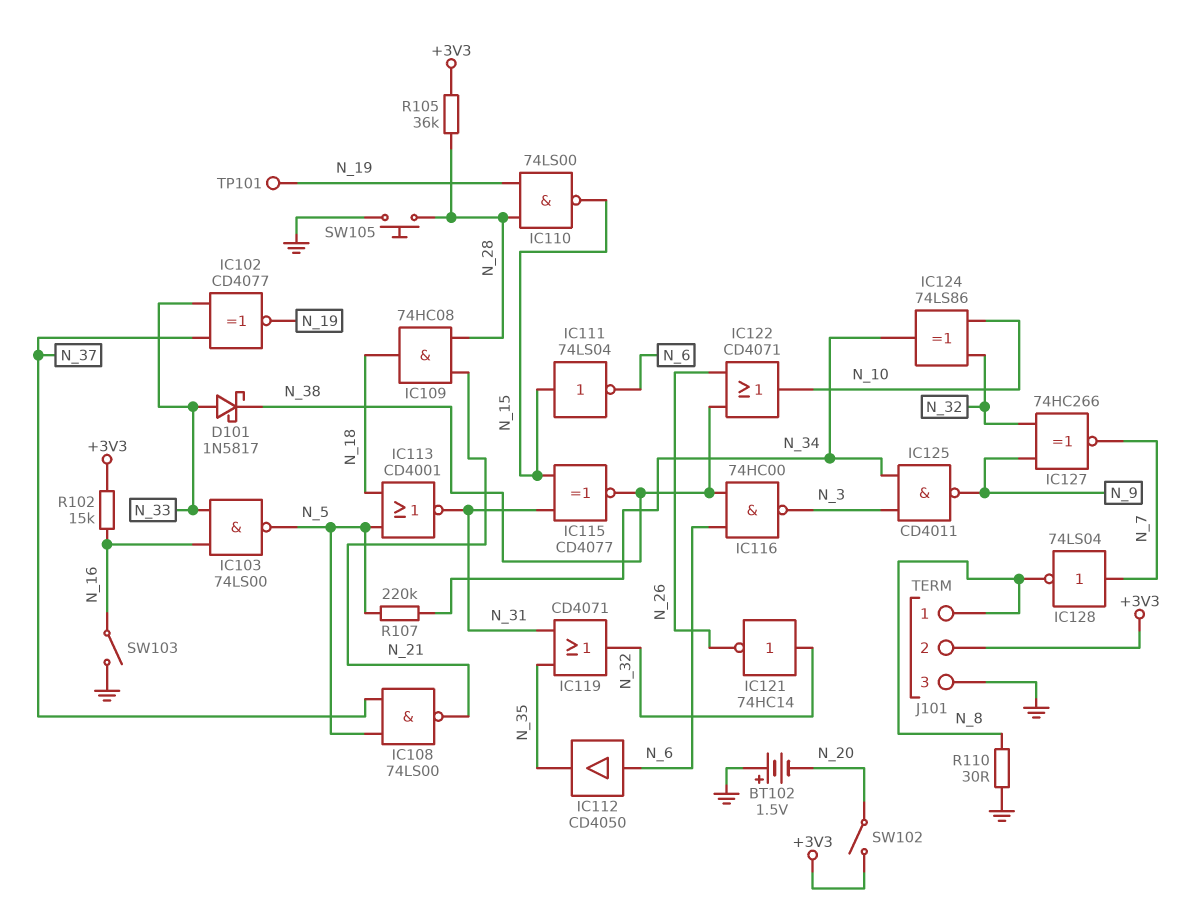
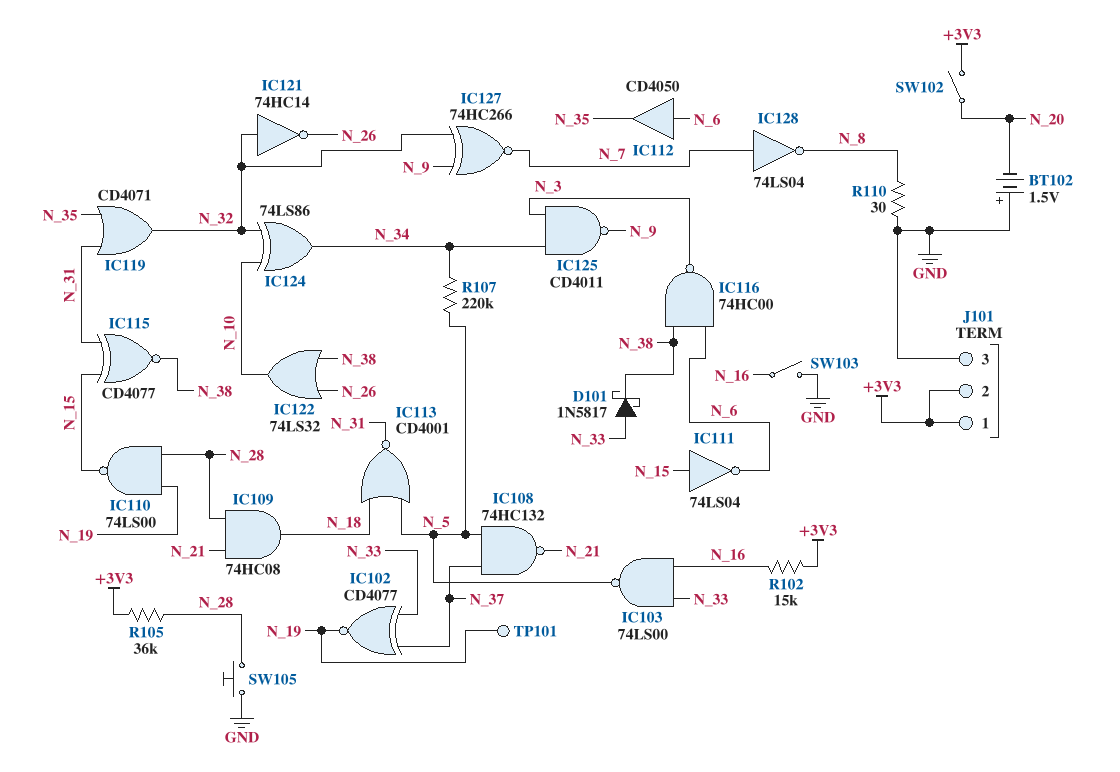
IC108: NAND 74LS00 (in N_5, in N_37, out N_21) -> NAND 74HC132 (in N_5, in N_37, out N_21)
IC122: OR CD4071 (in N_26, in N_38, out N_10) -> OR 74LS32 (in N_26, in N_38, out N_10)
J101 pin 1: N_8 -> +3V3

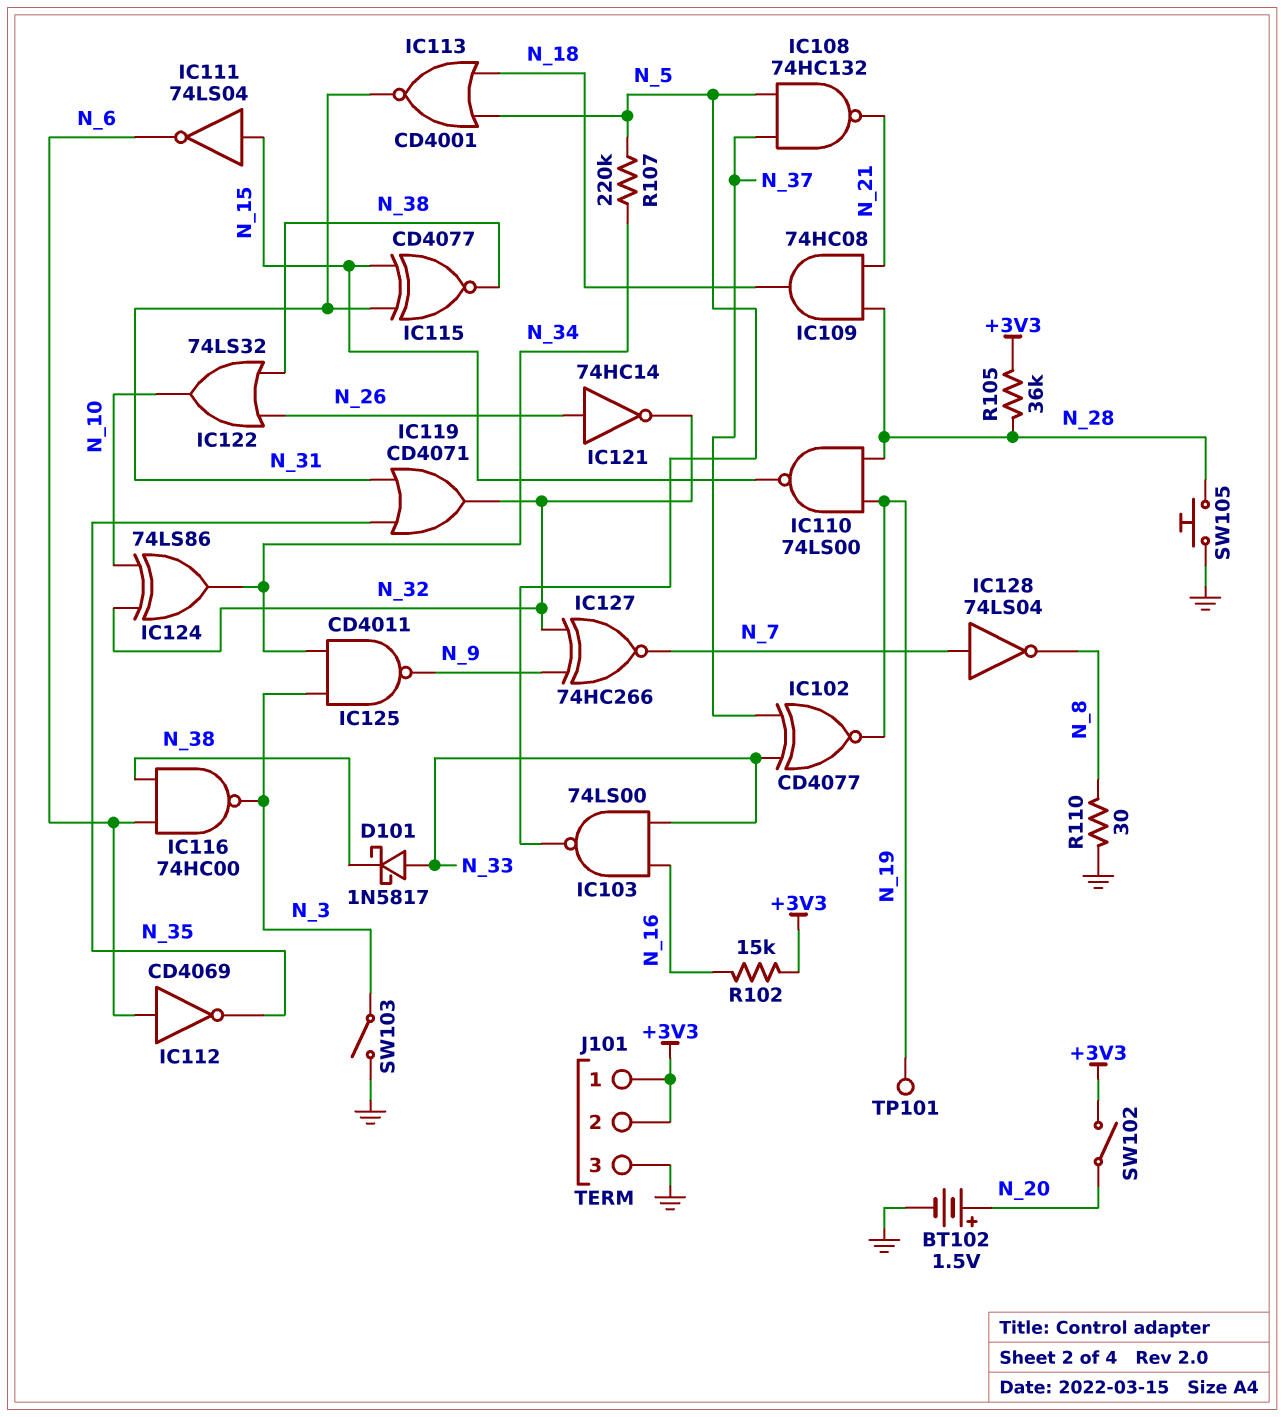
BT102: 1.5V (plus GND, minus N_20) -> 1.5V (plus N_20, minus GND)
IC112: buffer CD4050 (in N_6, out N_35) -> NOT CD4069 (in N_6, out N_35)
IC121: NOT 74HC14 (in N_32, out N_26) -> NOT 74HC14 (in N_26, out N_32)
SW103: switch (GND, N_16) -> switch (GND, N_3)

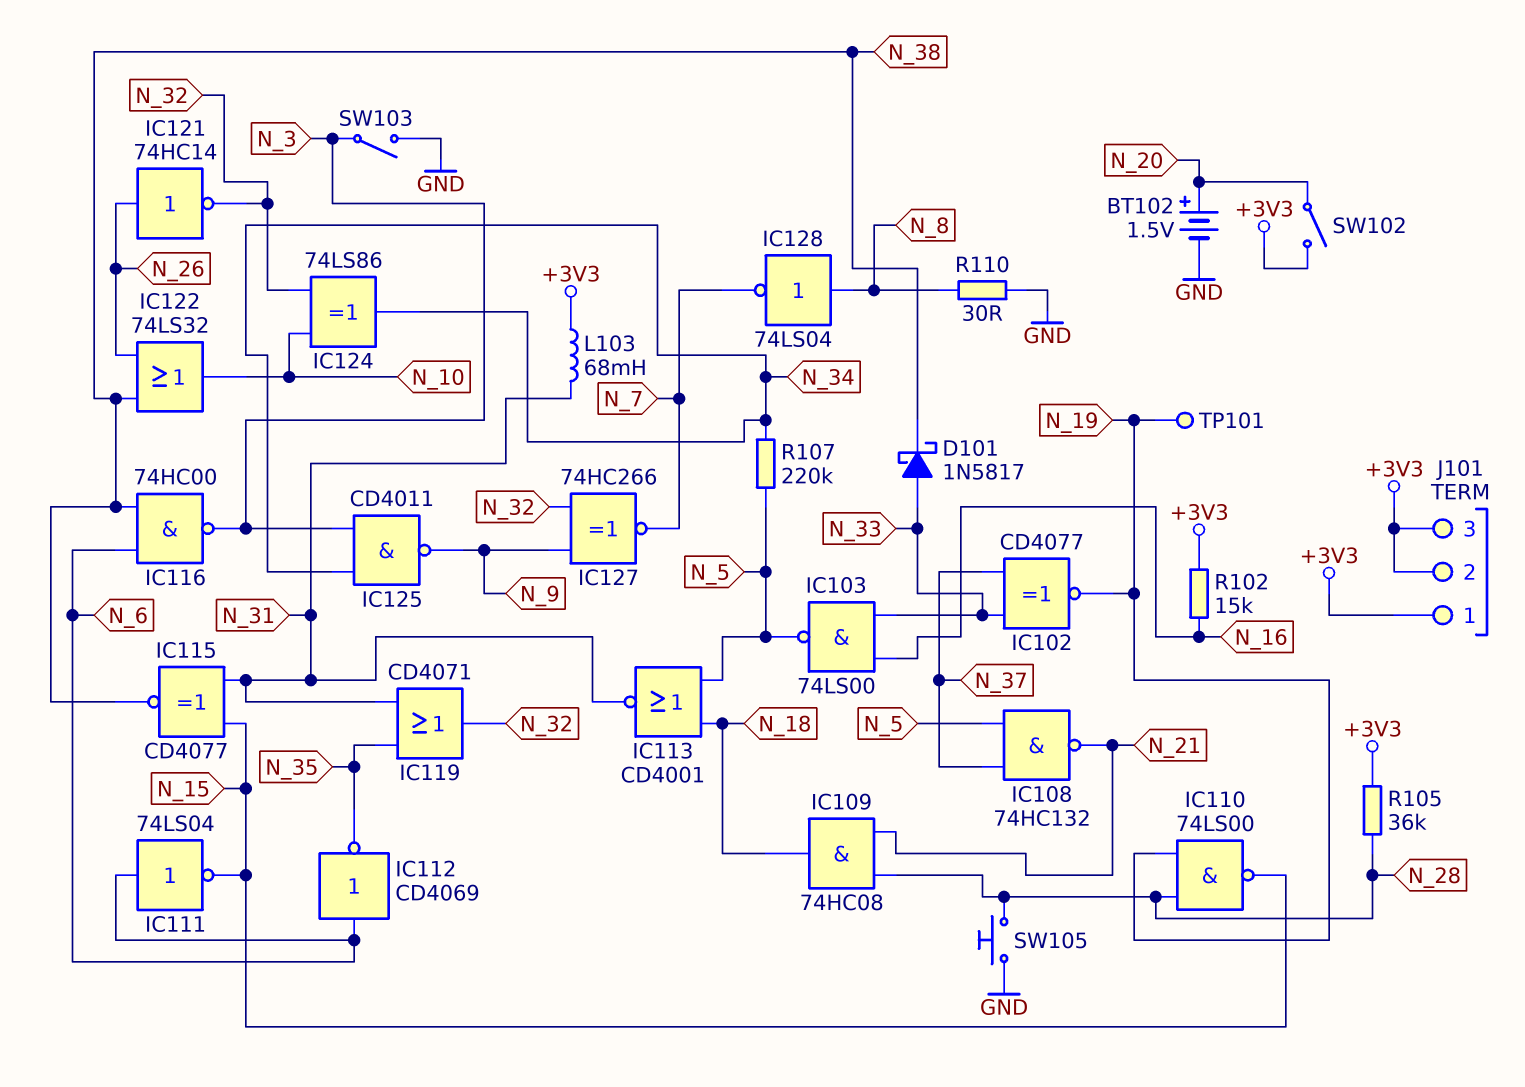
IC111: NOT 74LS04 (in N_15, out N_6) -> NOT 74LS04 (in N_6, out N_15)
IC128: NOT 74LS04 (in N_7, out N_8) -> NOT 74LS04 (in N_8, out N_7)
J101 pin 3: GND -> +3V3
L103: none -> 68mH (+3V3, N_31)

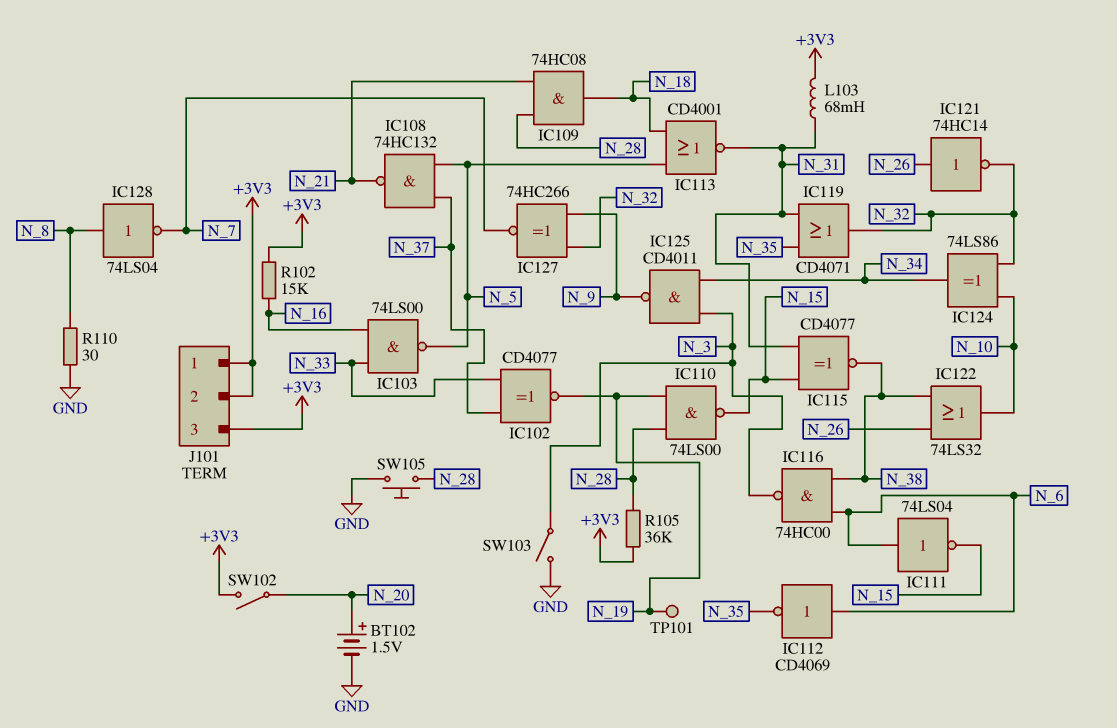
D101: schottky 1N5817 (A N_33, K N_38) -> none
R107: 220k (N_5, N_34) -> none

